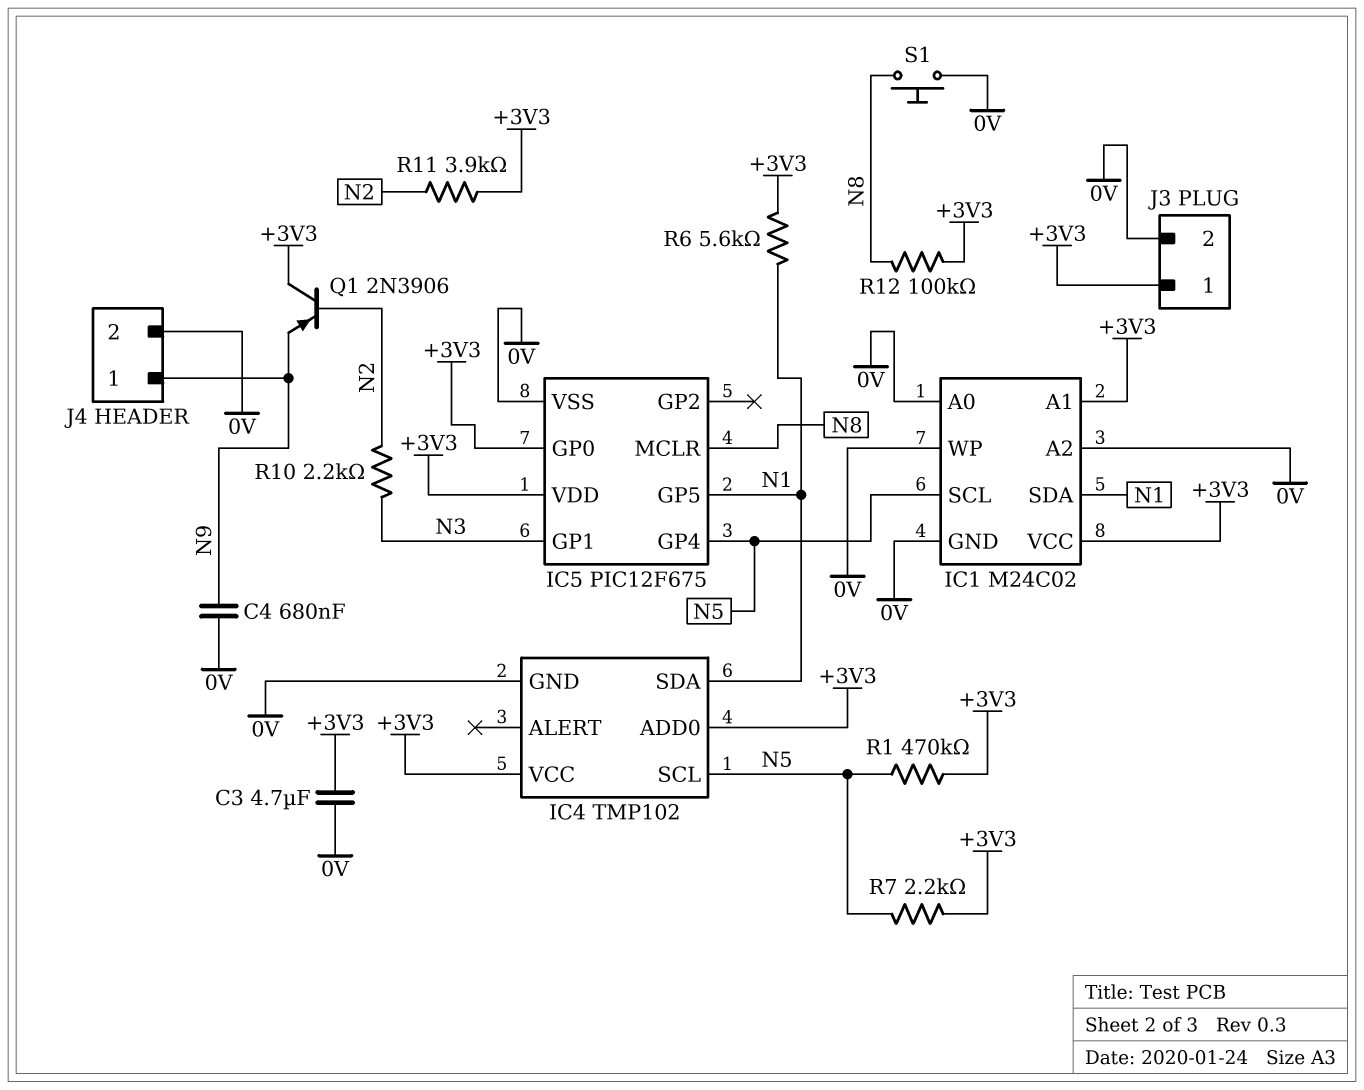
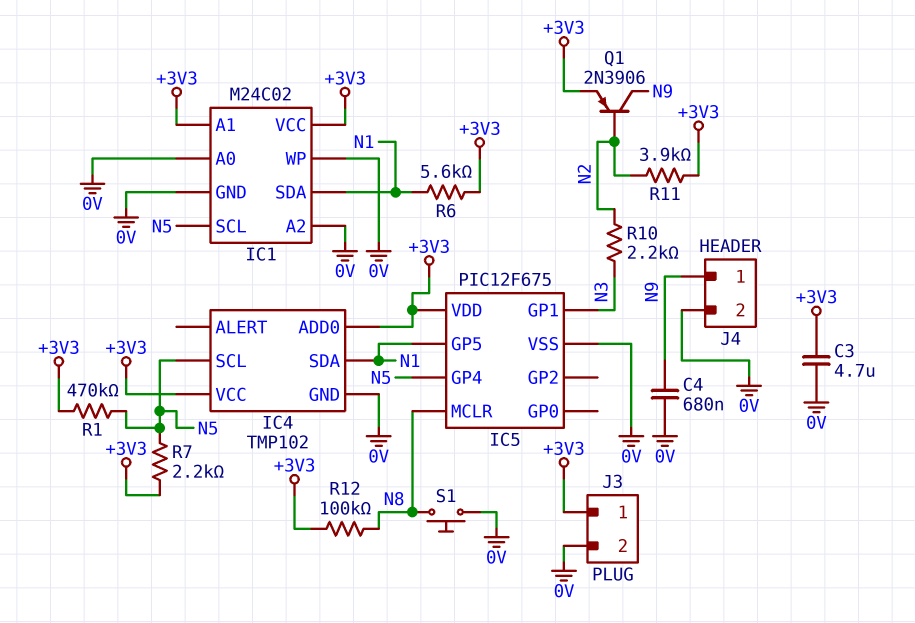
IC5 pin GP0: +3V3 -> none
Q1: PNP 2N3906 (B N2, C +3V3, E N9) -> PNP 2N3906 (B N2, C N9, E +3V3)

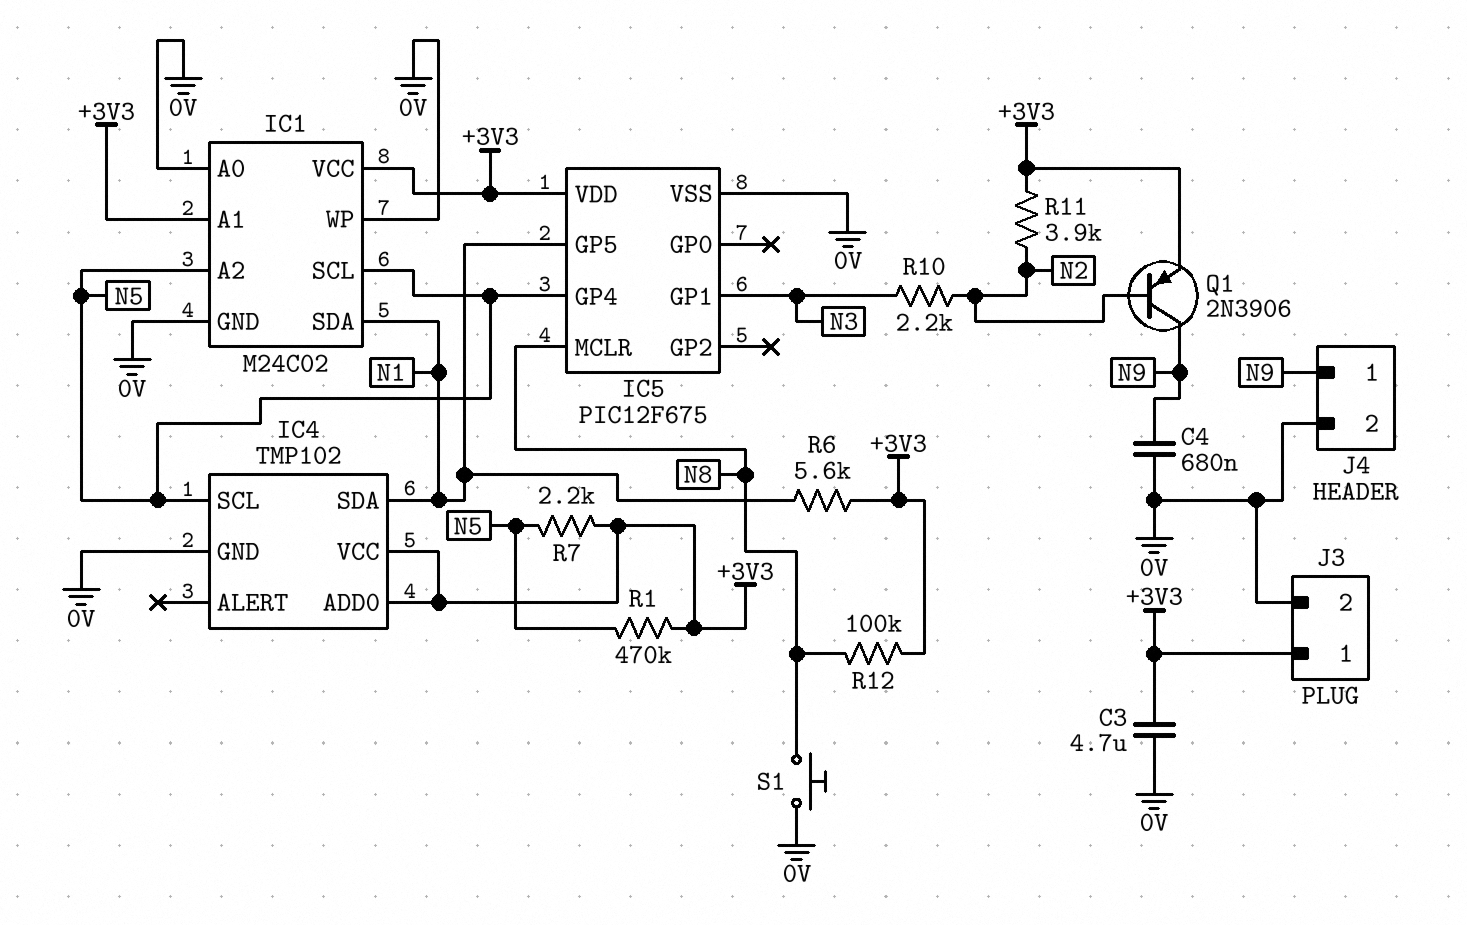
IC1 pin A2: 0V -> N5

